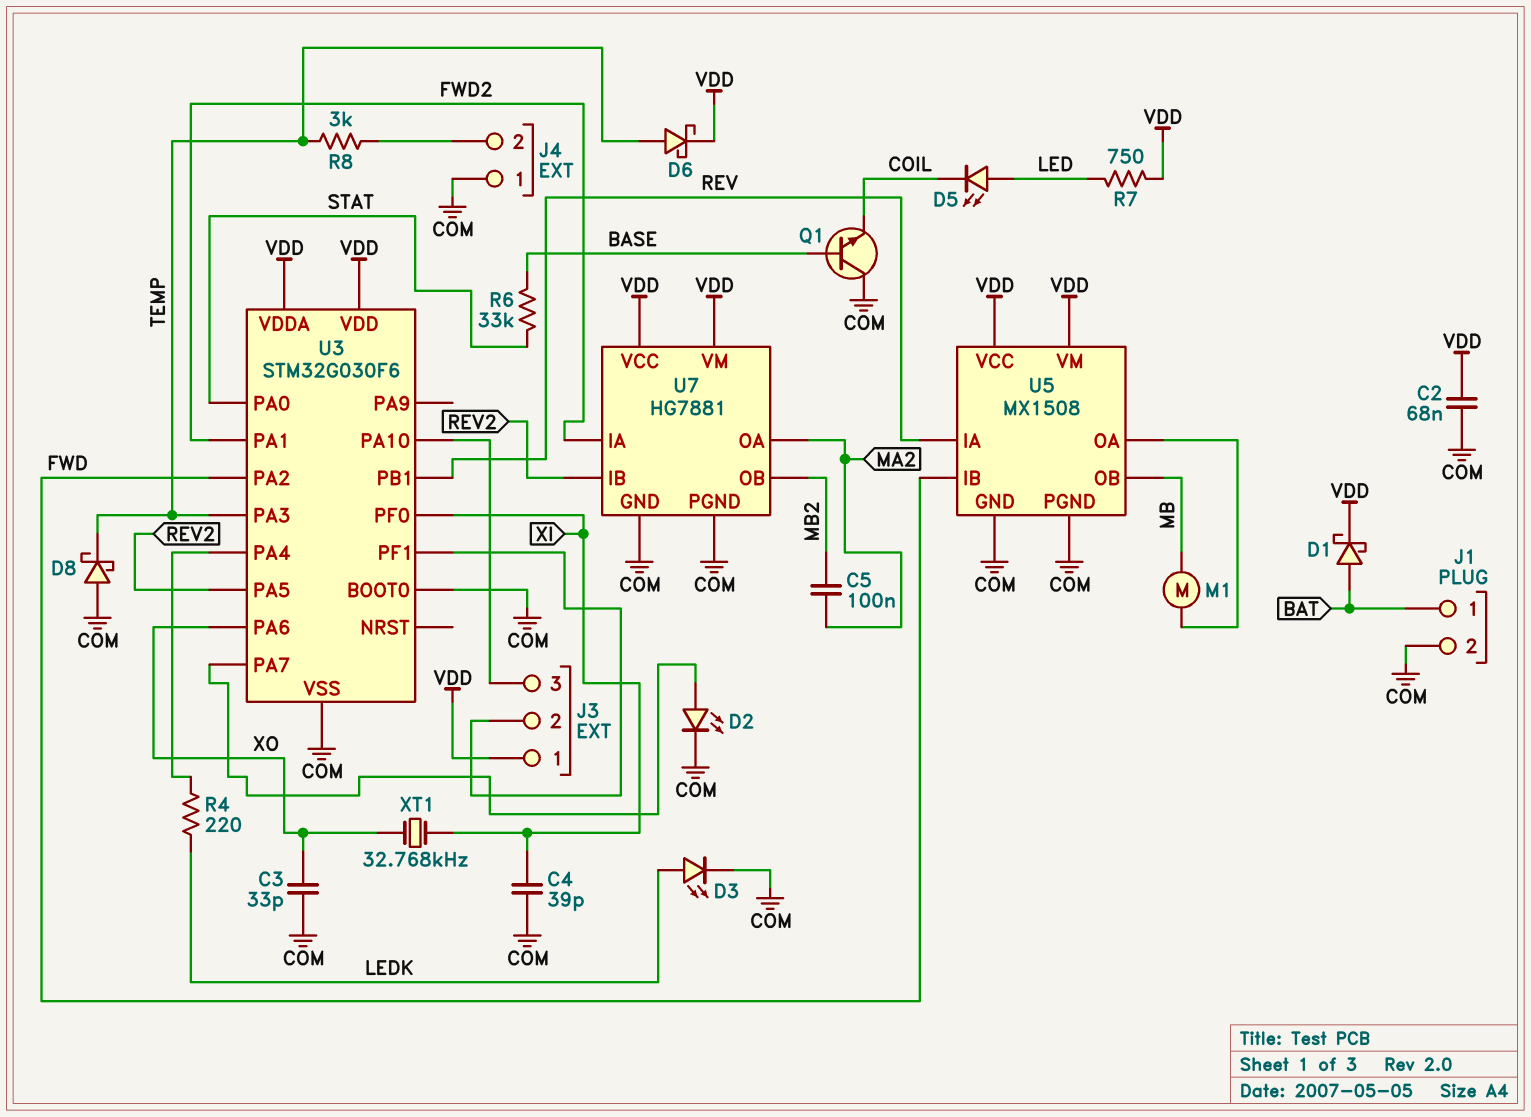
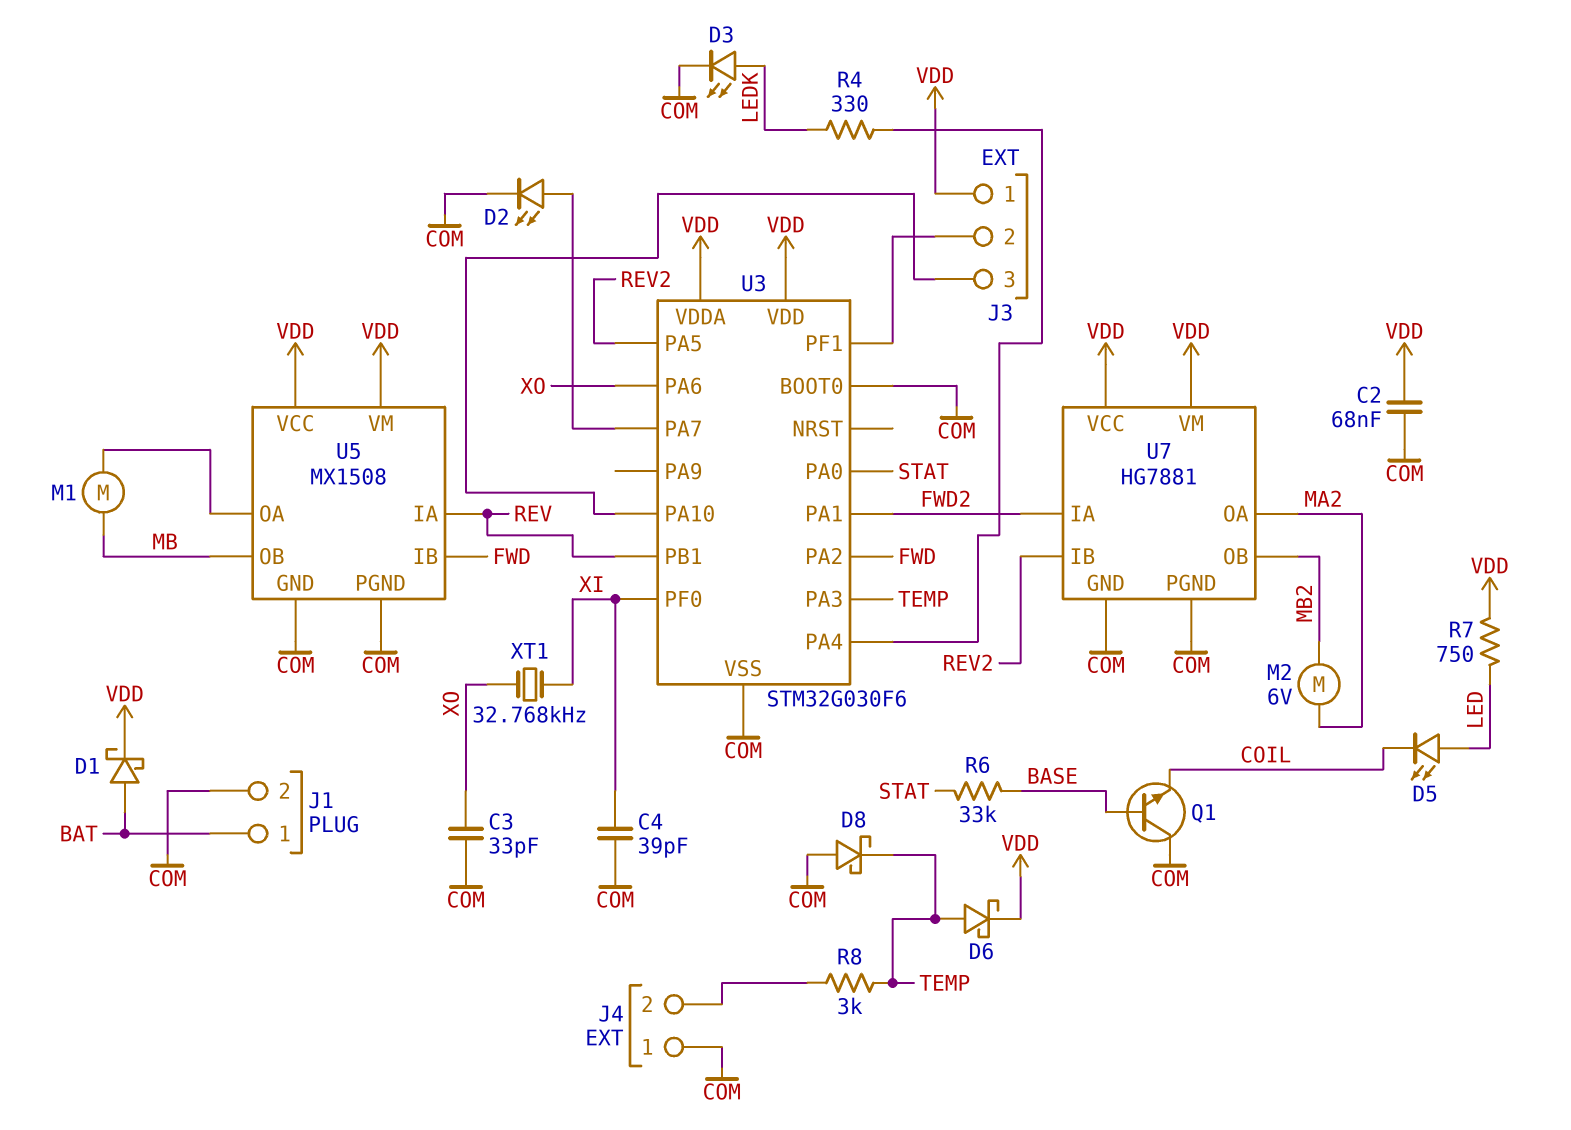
C5: 100nF (MA2, MB2) -> none
M2: none -> motor 6V (MA2, MB2)
R4: 220 (LEDK, U3/PA4) -> 330 (LEDK, U3/PA4)

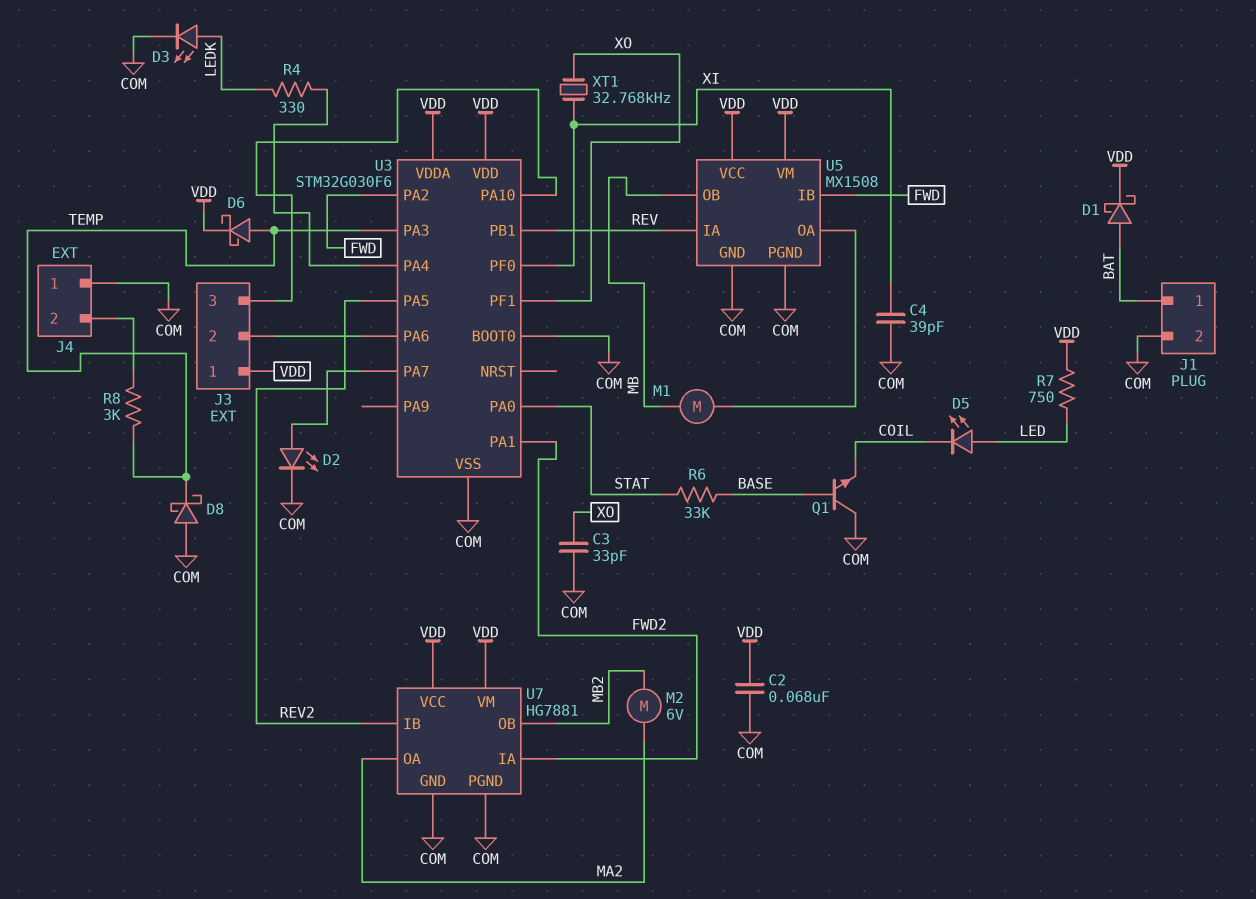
U3 pin PA6: XO -> J3/2
U3 pin PF1: J3/2 -> XO

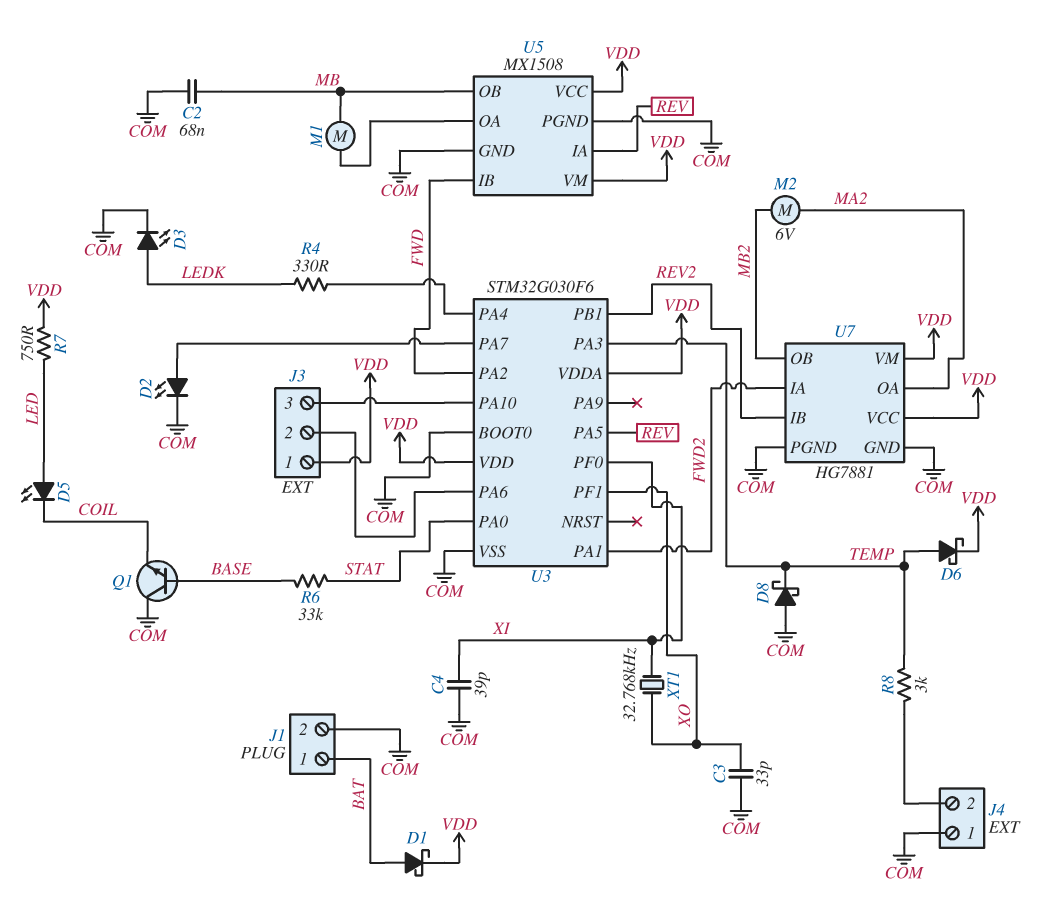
C2: 68nF (COM, VDD) -> 68nF (COM, MB)
U3 pin PA5: REV2 -> REV
U3 pin PB1: REV -> REV2

